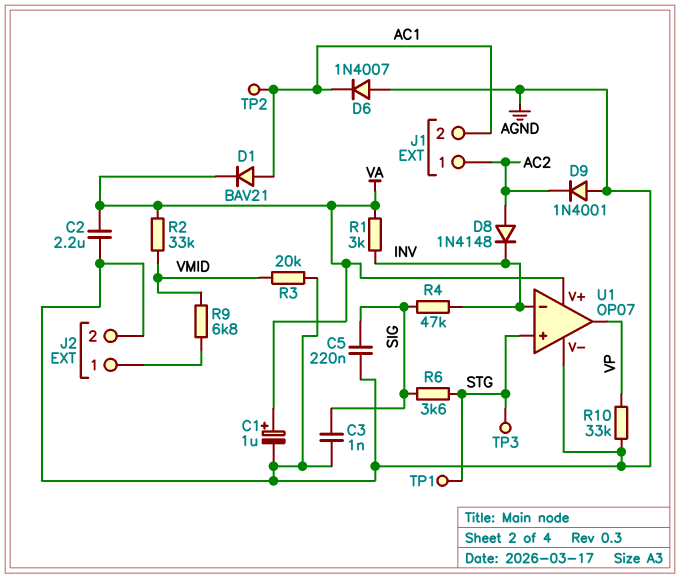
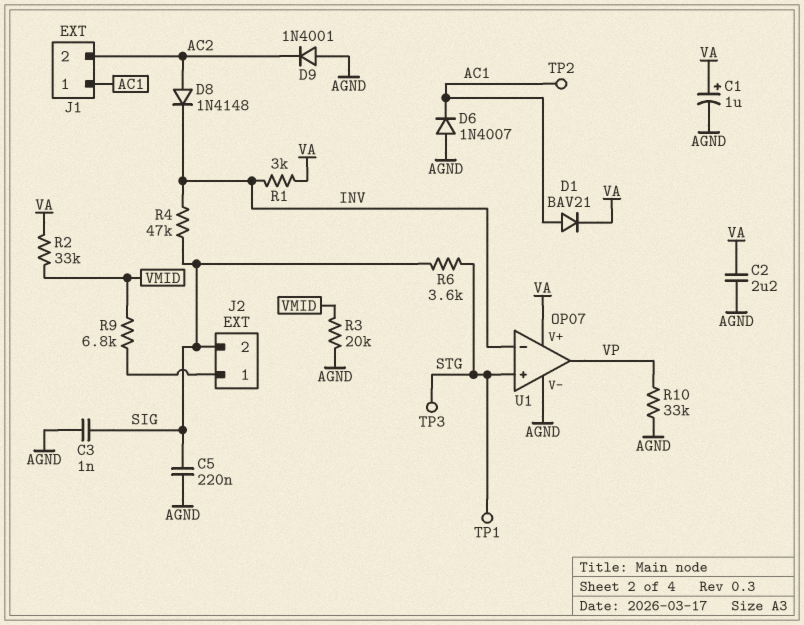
J1 pin 1: AC2 -> AC1
J1 pin 2: AC1 -> AC2
J2 pin 2: AGND -> SIG

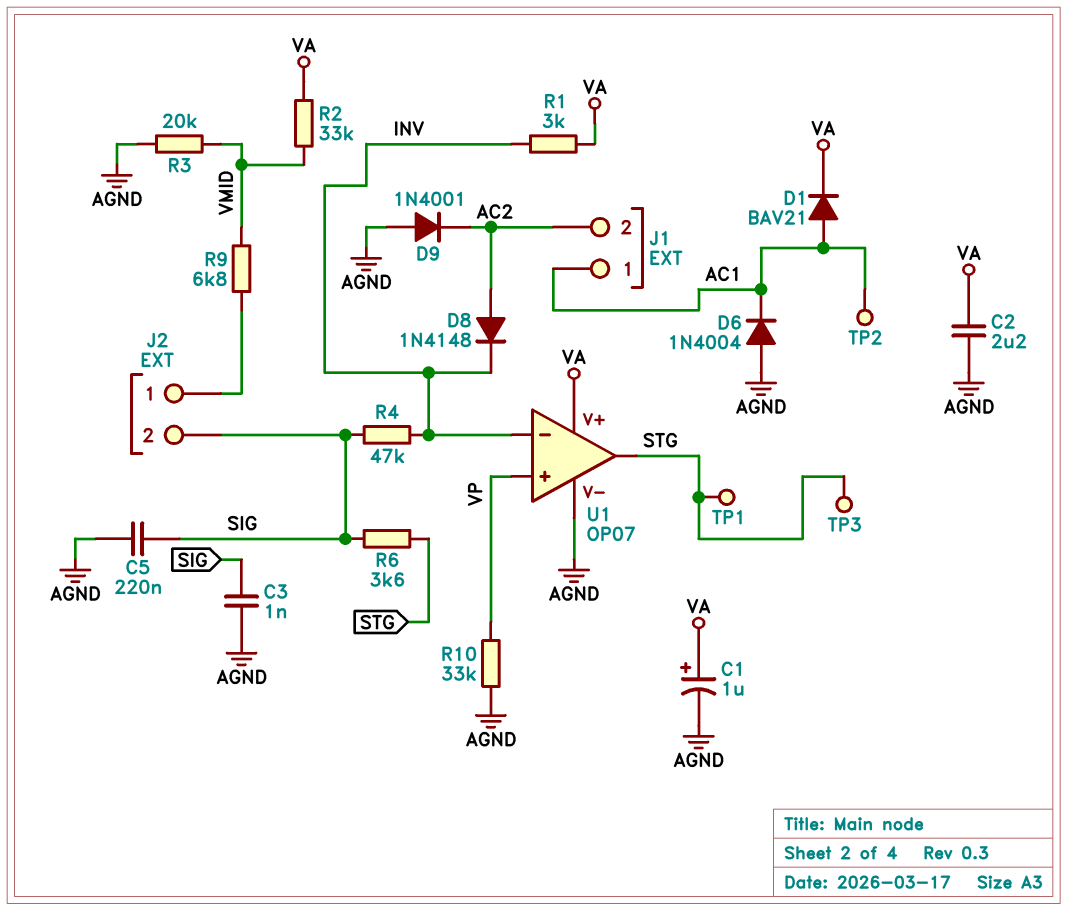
D6: diode 1N4007 (A AGND, K AC1) -> diode 1N4004 (A AGND, K AC1)
U1 pin in+: STG -> VP
U1 pin out: VP -> STG

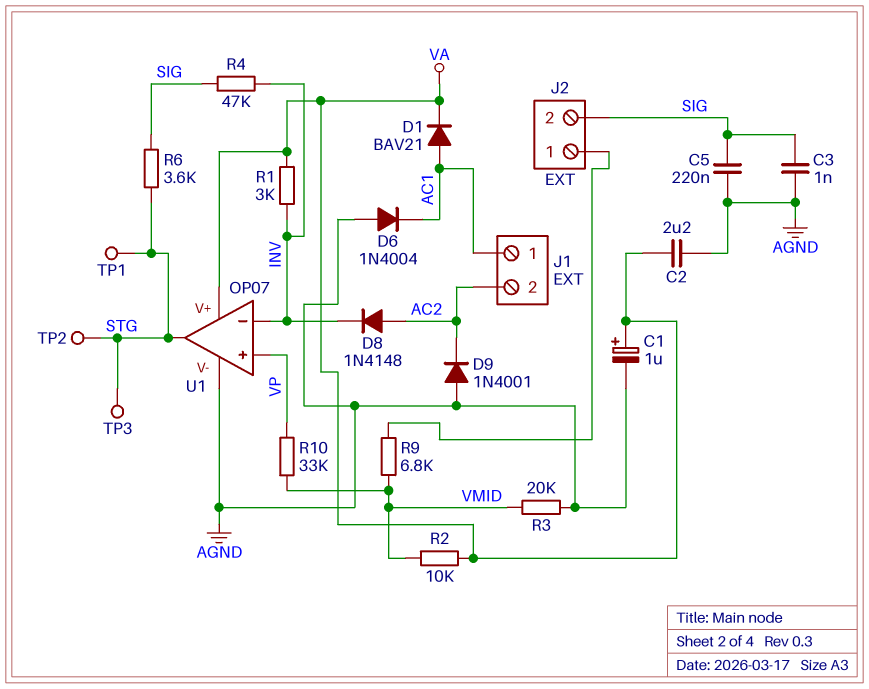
R2: 33k (VA, VMID) -> 10k (VA, VMID)
R10: 33k (AGND, VP) -> 33k (VMID, VP)
TP2: test point (AC1) -> test point (STG)

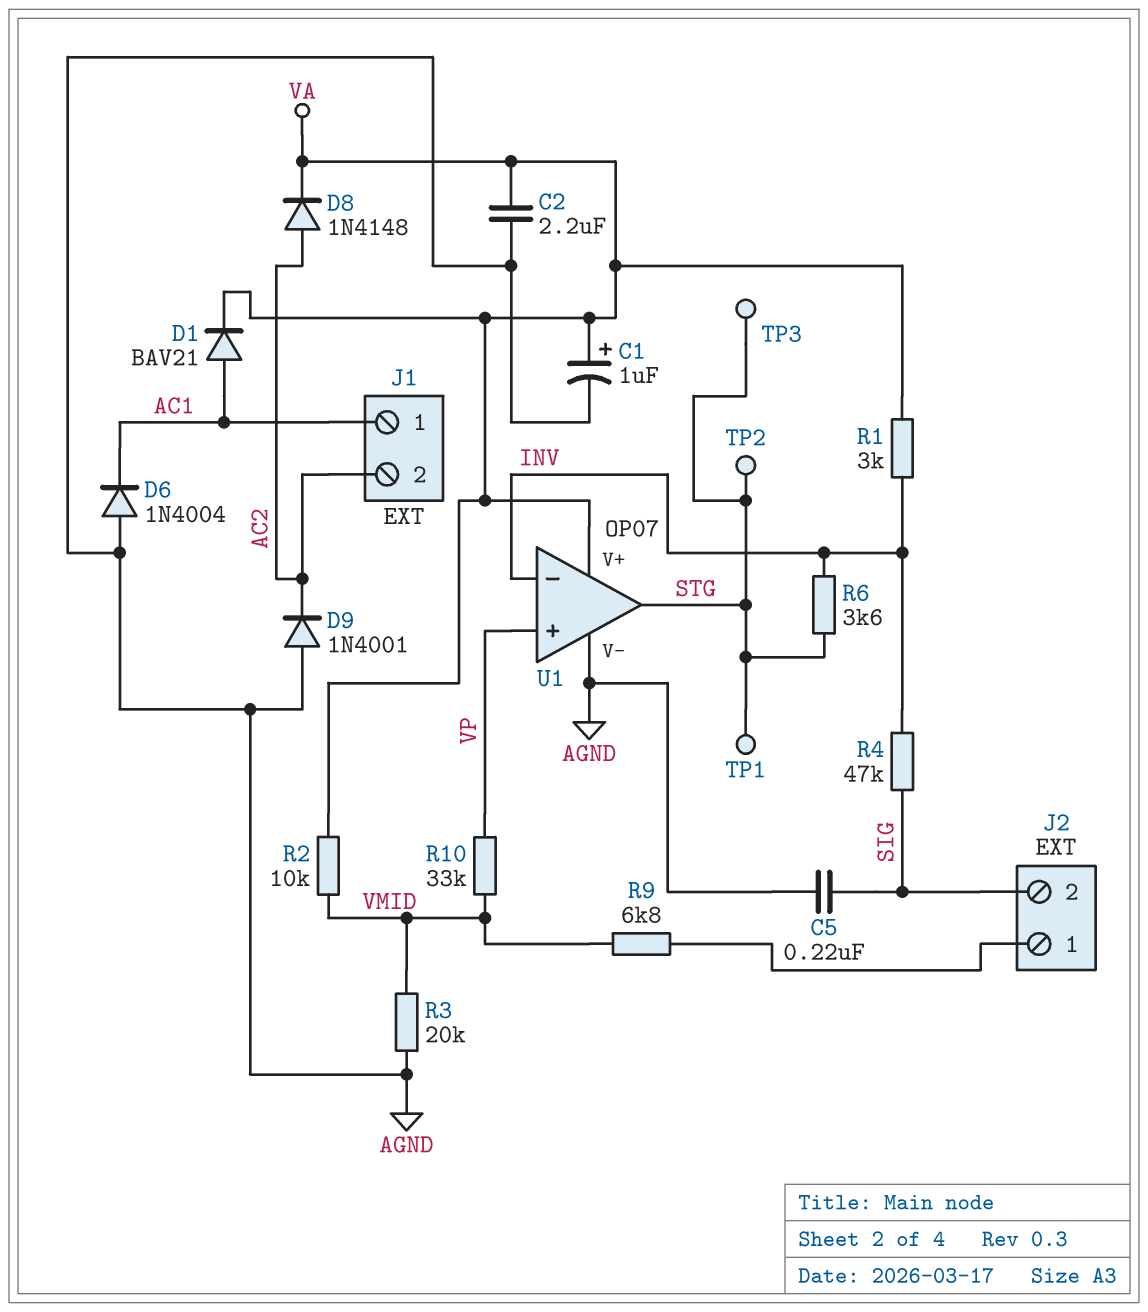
C3: 1nF (AGND, SIG) -> none
D8: diode 1N4148 (A AC2, K INV) -> diode 1N4148 (A AC2, K VA)
R6: 3.6k (SIG, STG) -> 3.6k (INV, STG)

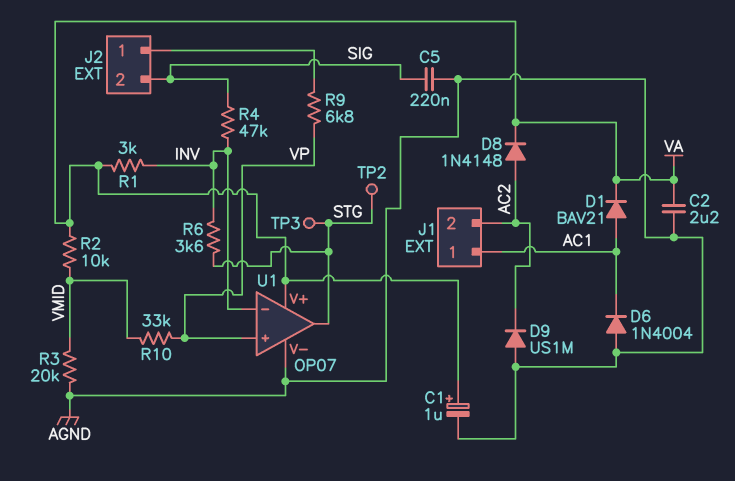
D9: diode 1N4001 (A AGND, K AC2) -> diode US1M (A AGND, K AC2)
R9: 6.8k (J2/1, VMID) -> 6.8k (J2/1, VP)
TP1: test point (STG) -> none

